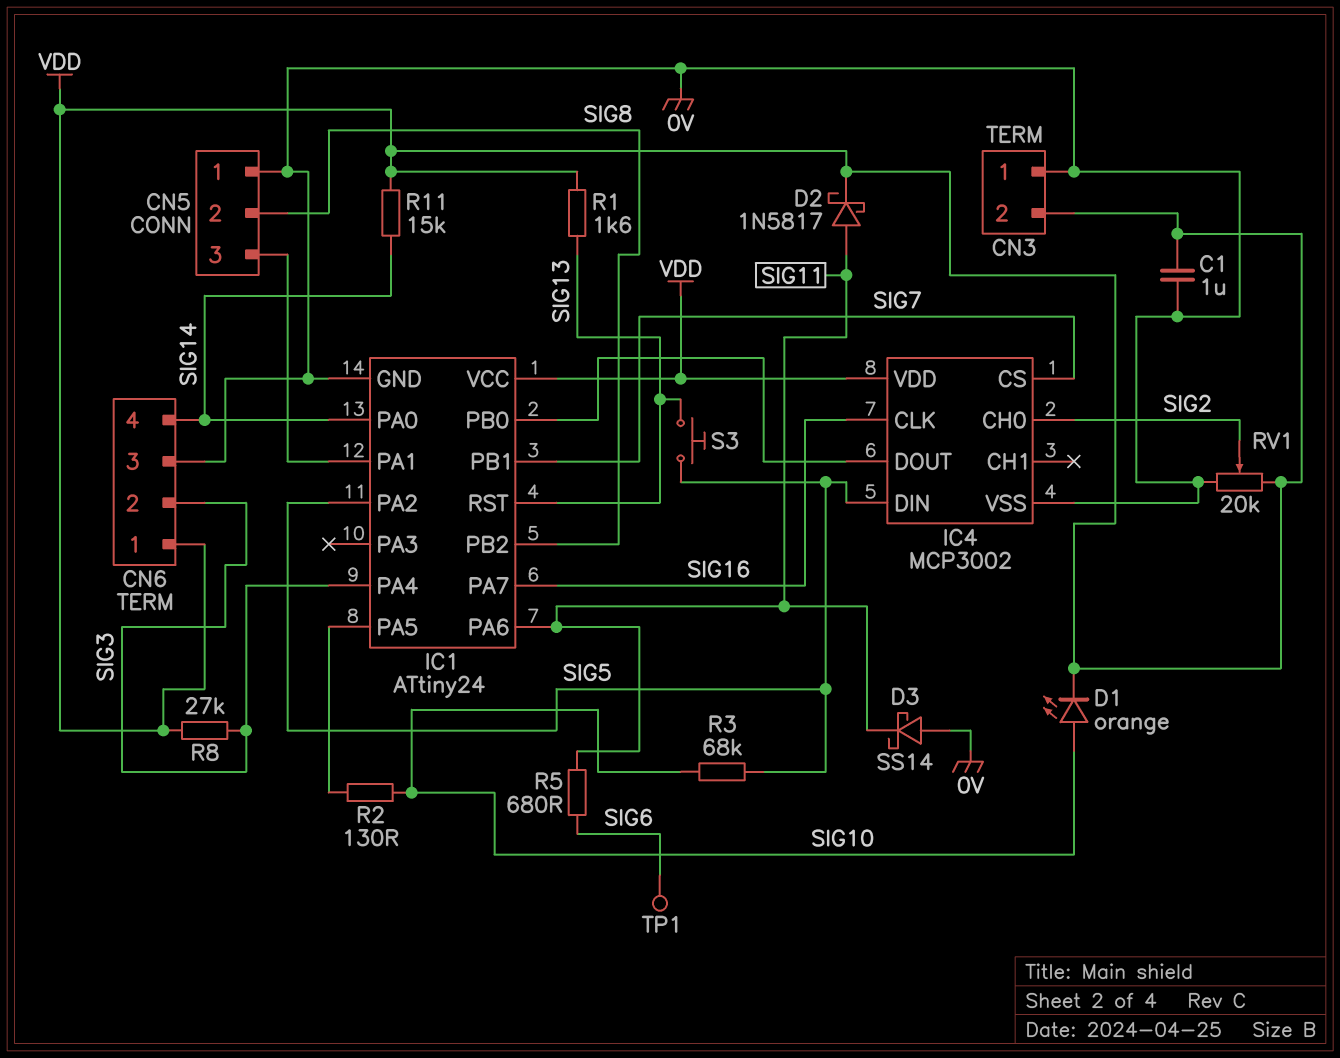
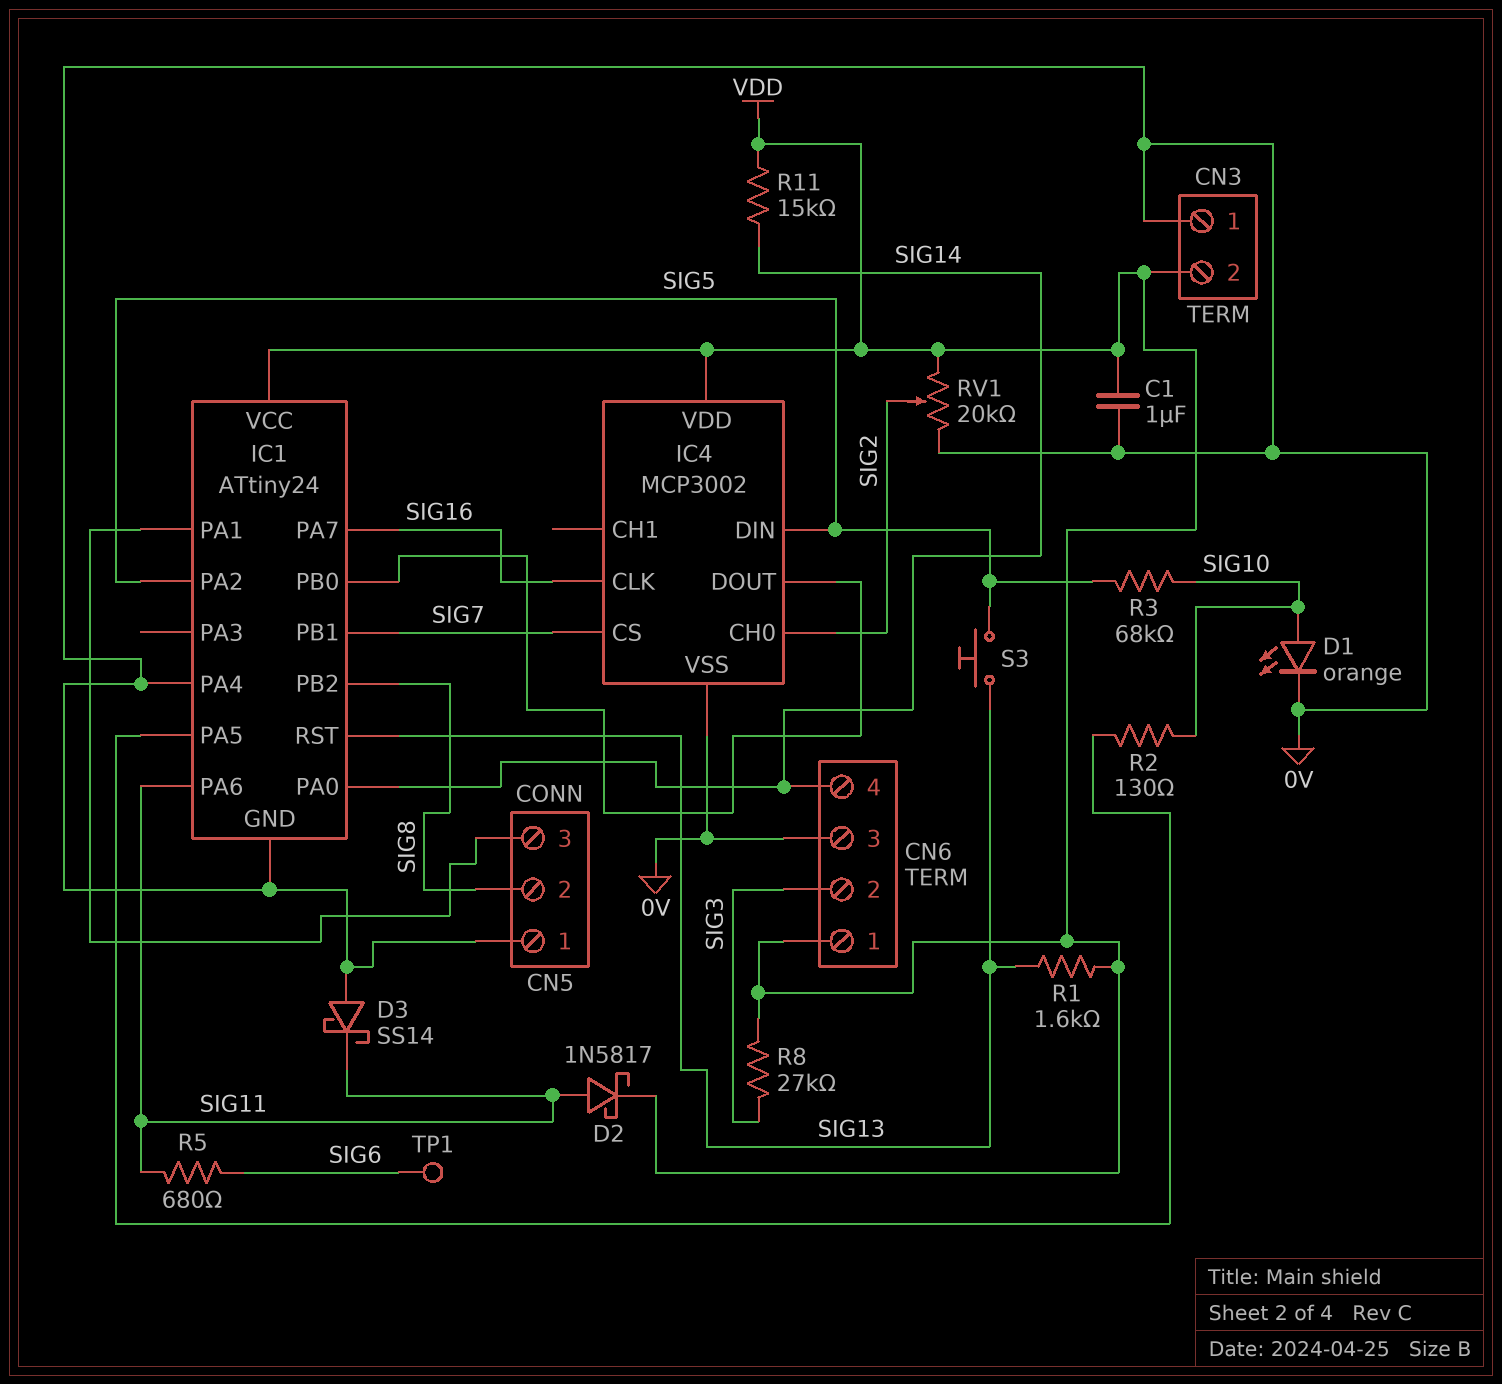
D1: LED orange (A SIG10, K VDD) -> LED orange (A SIG10, K 0V)
IC1 pin PA4: SIG3 -> 0V

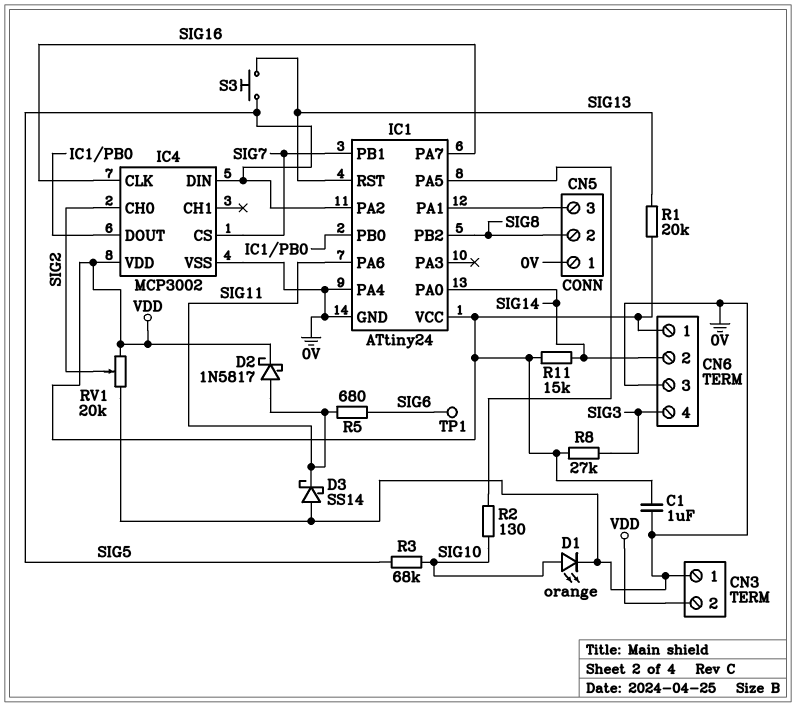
CN6 pin 2: SIG3 -> SIG14
CN6 pin 4: SIG14 -> SIG3
R1: 1.6k (SIG13, VDD) -> 20k (SIG13, VDD)

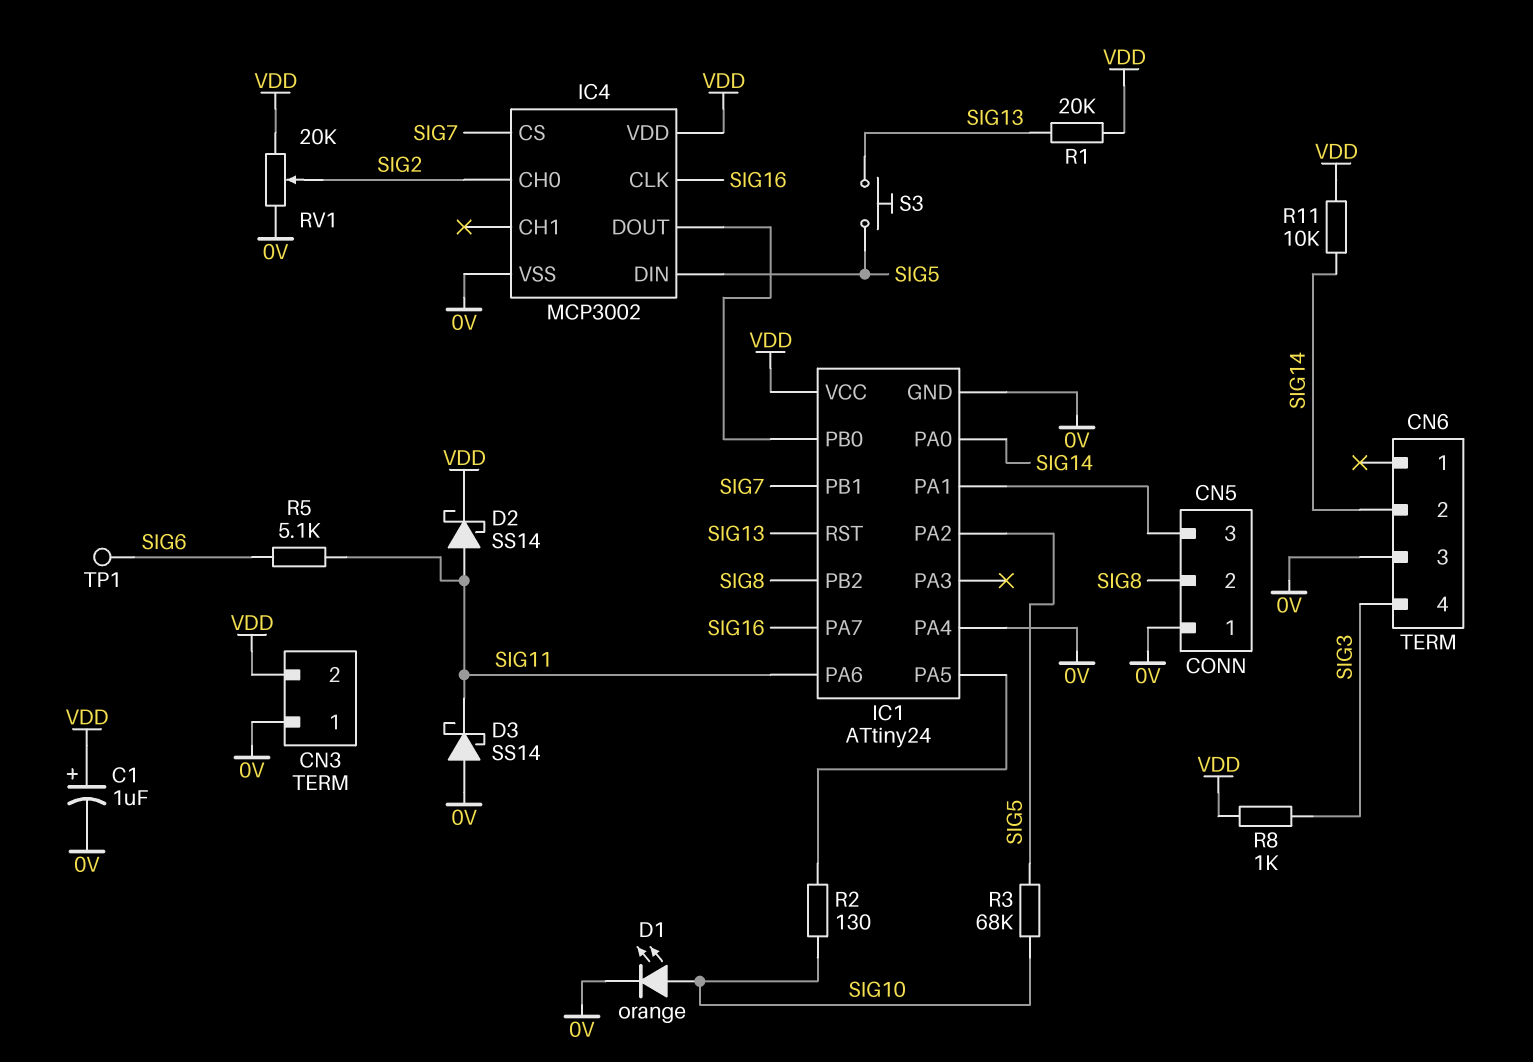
C1: 1uF (0V, VDD) -> 1uF (plus VDD, minus 0V)
CN6 pin 1: VDD -> none
D2: schottky 1N5817 (A SIG11, K VDD) -> schottky SS14 (A SIG11, K VDD)
R5: 680 (SIG6, SIG11) -> 5.1k (SIG6, SIG11)
R8: 27k (SIG3, VDD) -> 1k (SIG3, VDD)
R11: 15k (SIG14, VDD) -> 10k (SIG14, VDD)

